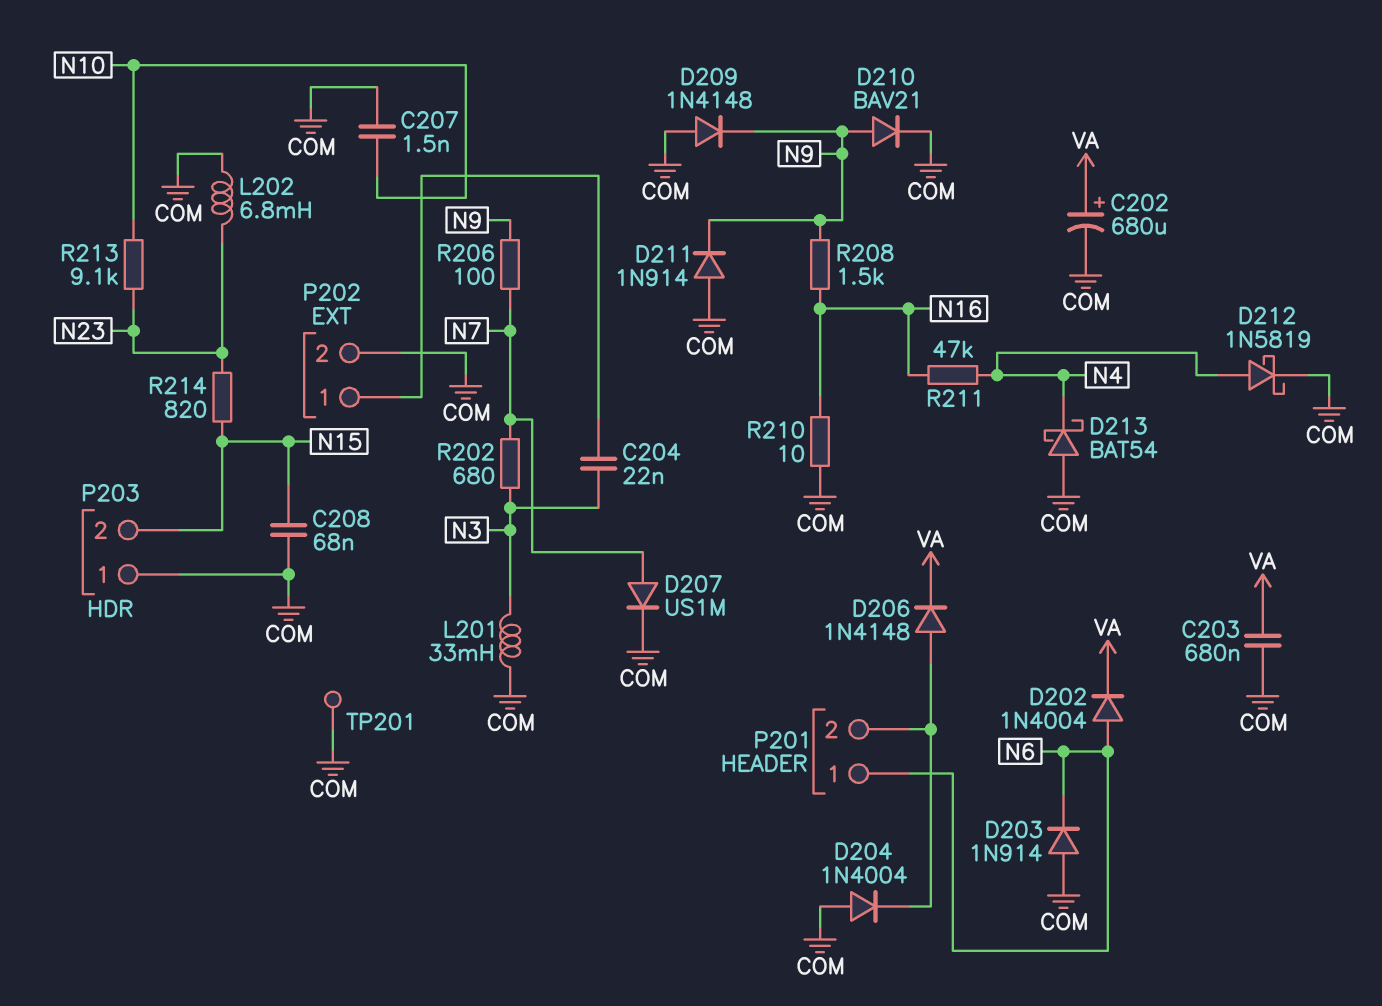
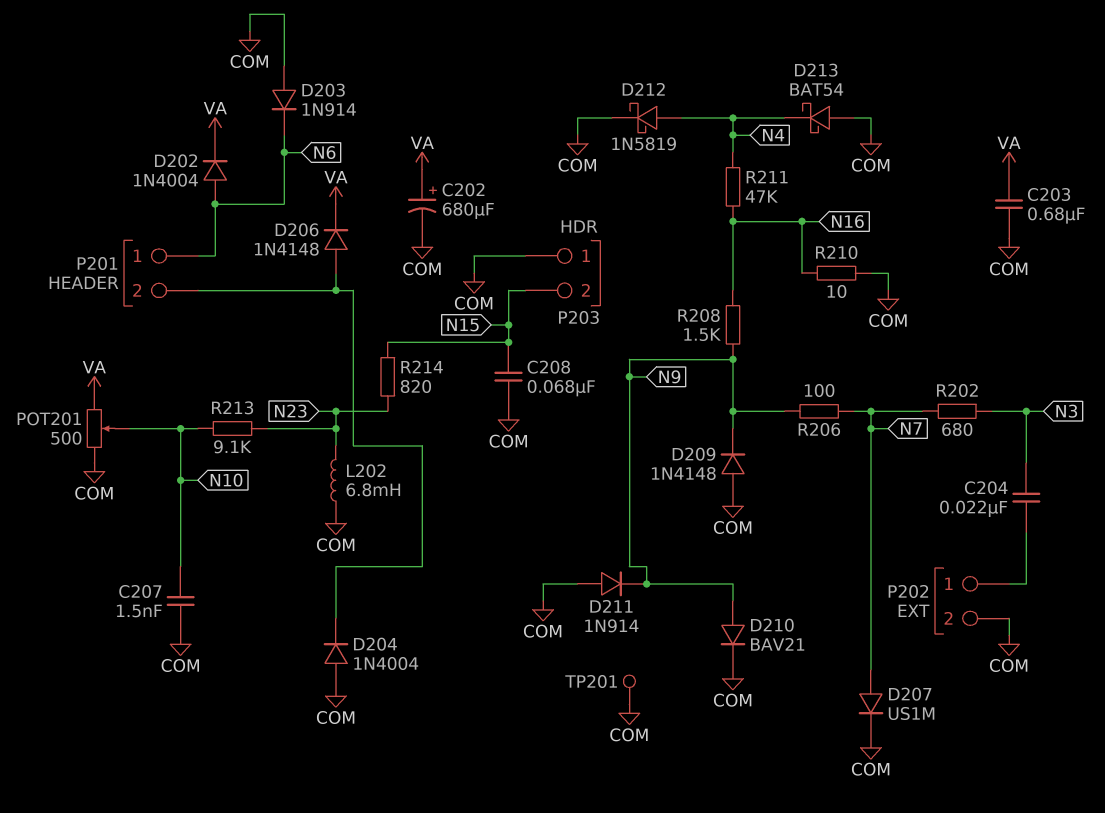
L201: 33mH (COM, N3) -> none
POT201: none -> 500 (COM, VA, wiper N10)

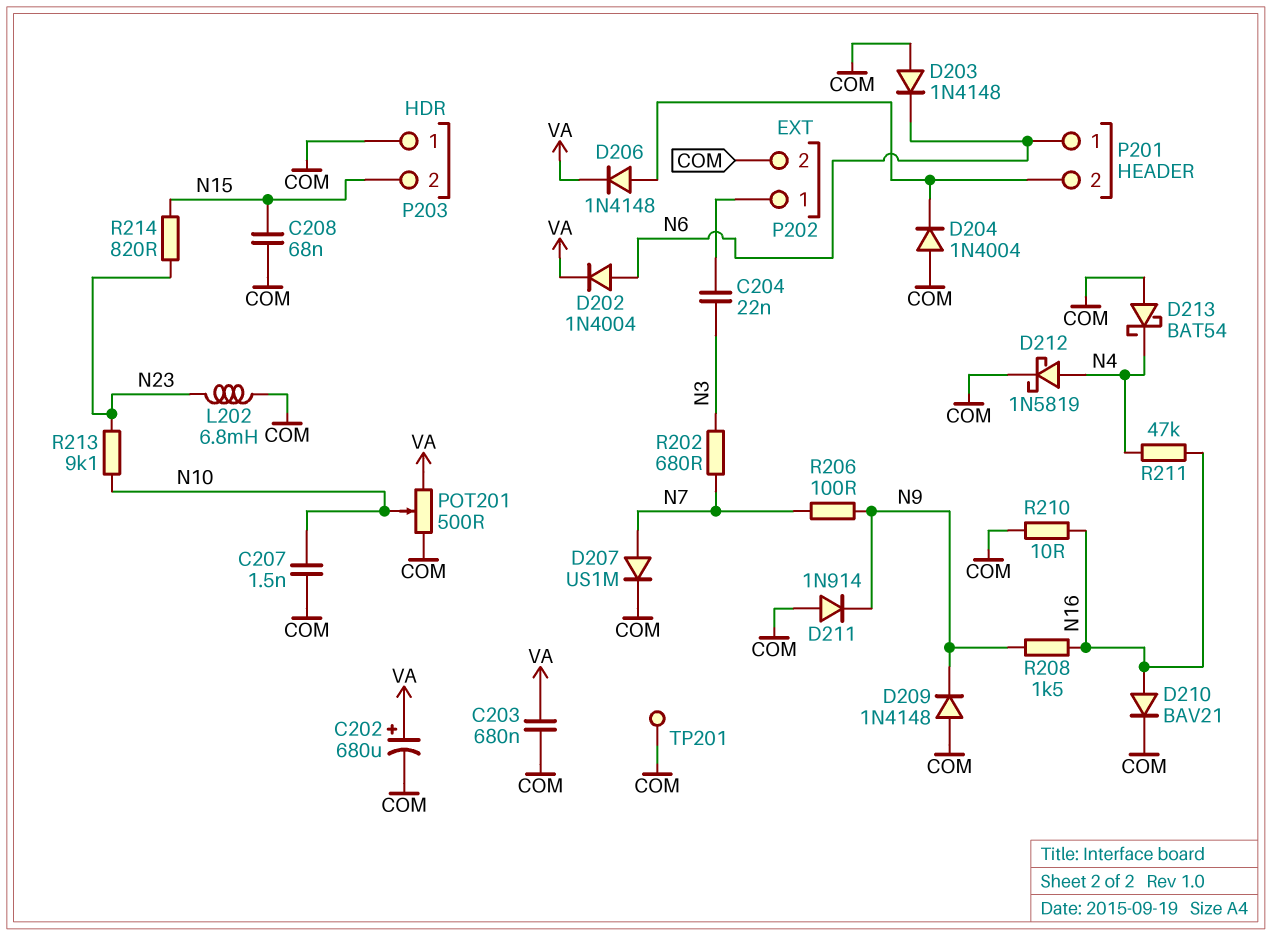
D203: diode 1N914 (A COM, K N6) -> diode 1N4148 (A COM, K N6)
D210: diode BAV21 (A N9, K COM) -> diode BAV21 (A N16, K COM)

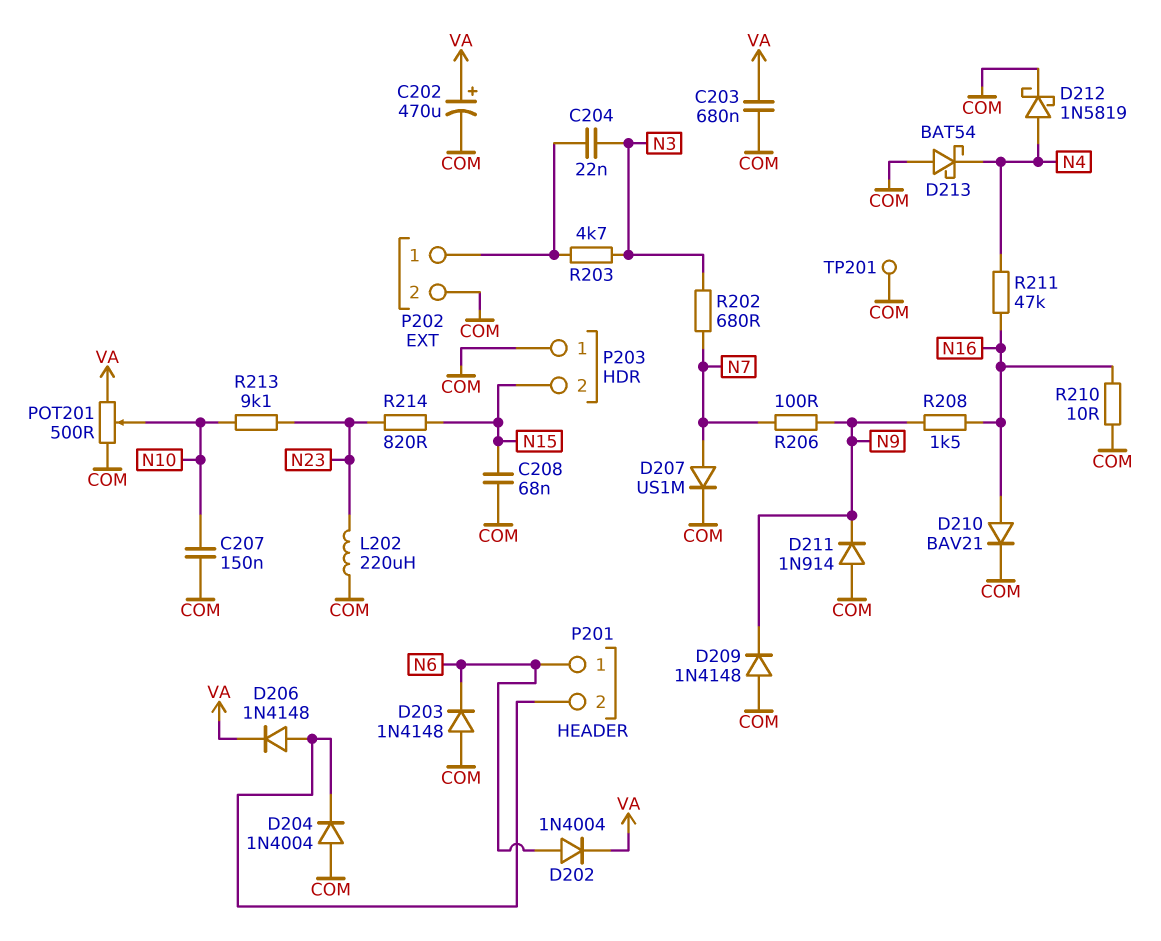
C202: 680uF (plus VA, minus COM) -> 470uF (plus VA, minus COM)
C207: 1.5nF (COM, N10) -> 150nF (COM, N10)
L202: 6.8mH (COM, N23) -> 220uH (COM, N23)
R203: none -> 4.7k (N3, P202/1)

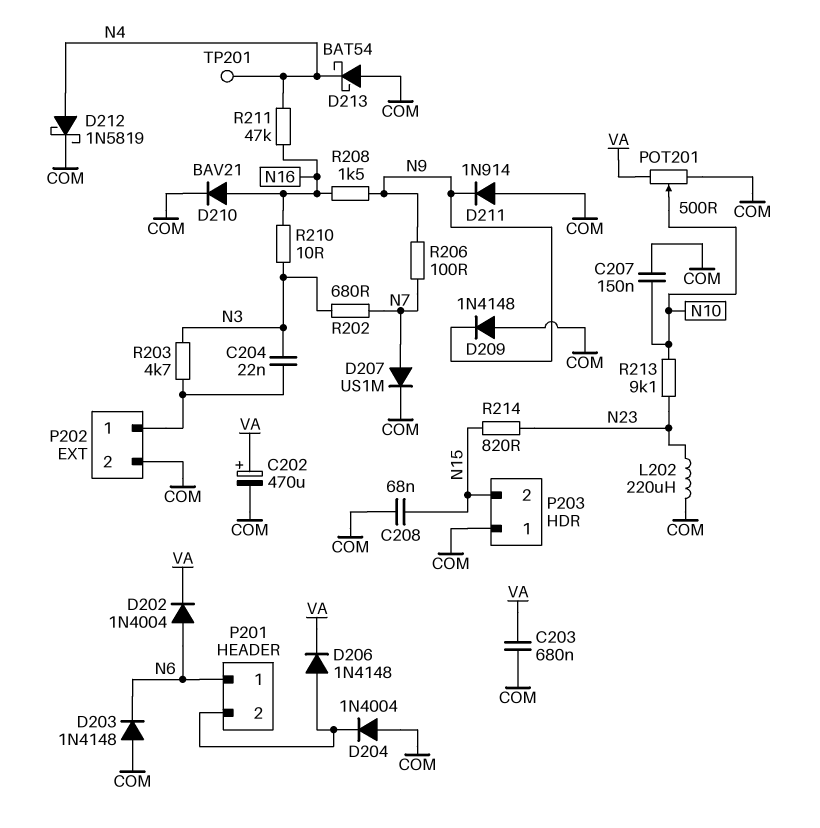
R210: 10 (COM, N16) -> 10 (N3, N16)
TP201: test point (COM) -> test point (N4)

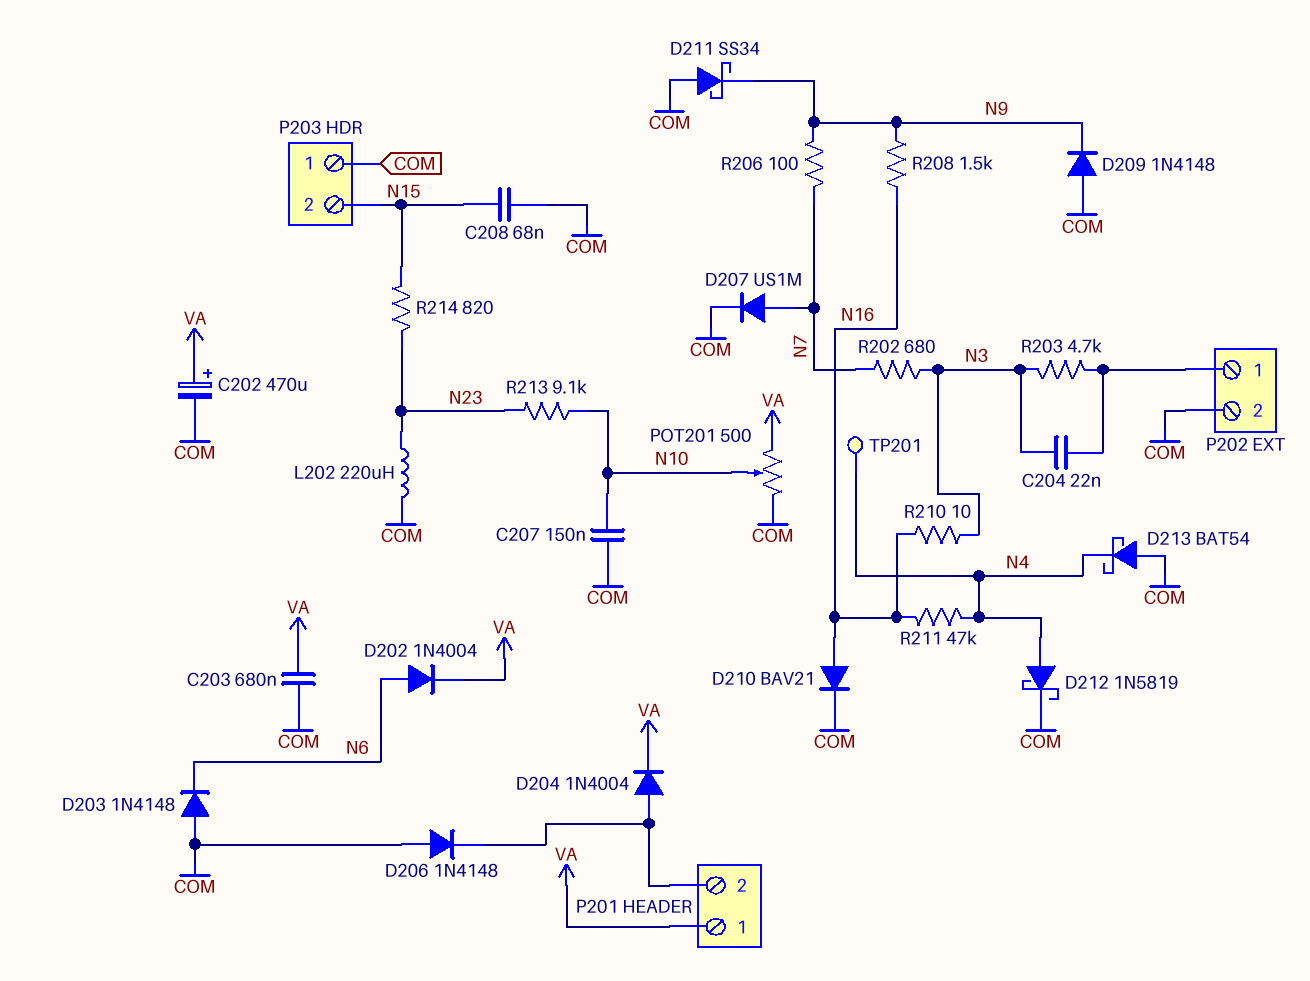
D204: diode 1N4004 (A COM, K P201/2) -> diode 1N4004 (A P201/2, K VA)
D206: diode 1N4148 (A P201/2, K VA) -> diode 1N4148 (A COM, K P201/2)
D211: diode 1N914 (A COM, K N9) -> schottky SS34 (A COM, K N9)
P201 pin 1: N6 -> VA

